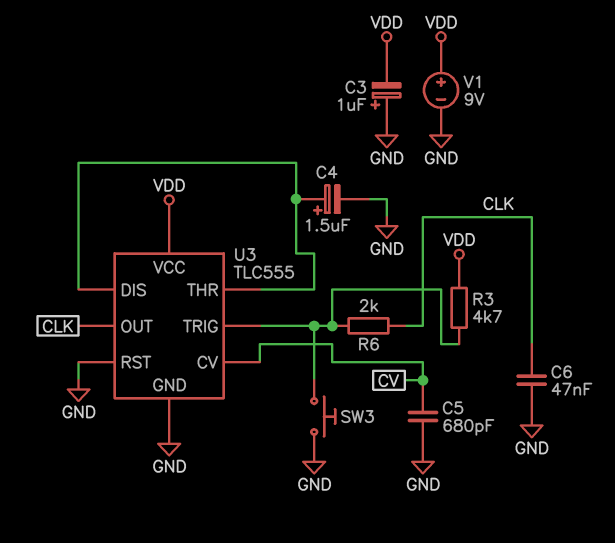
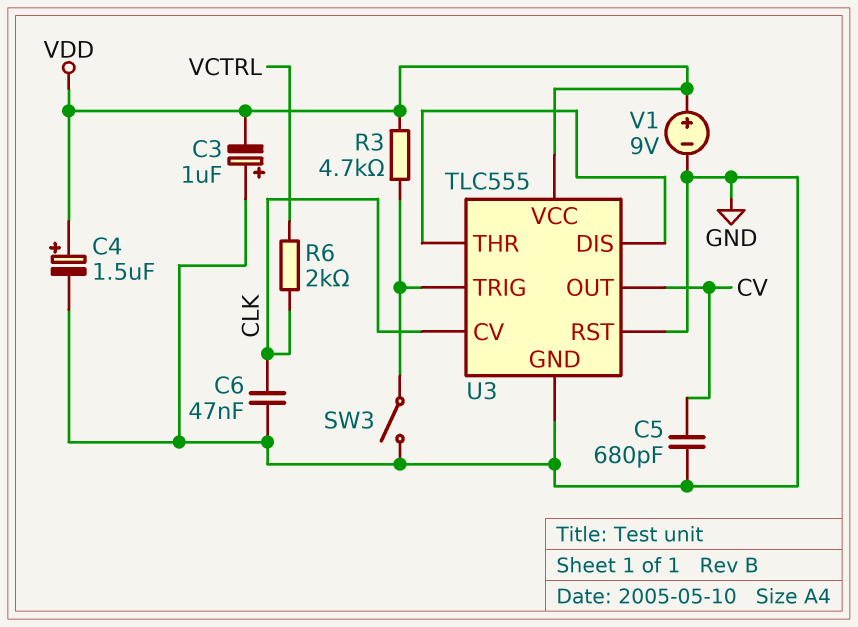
C4: 1.5uF (plus U3/DIS, minus GND) -> 1.5uF (plus VDD, minus GND)
R6: 2k (CLK, U3/TRIG) -> 2k (CLK, VCTRL)
SW3: button (GND, U3/TRIG) -> switch (GND, U3/TRIG)
U3 pin CV: CV -> CLK
U3 pin OUT: CLK -> CV

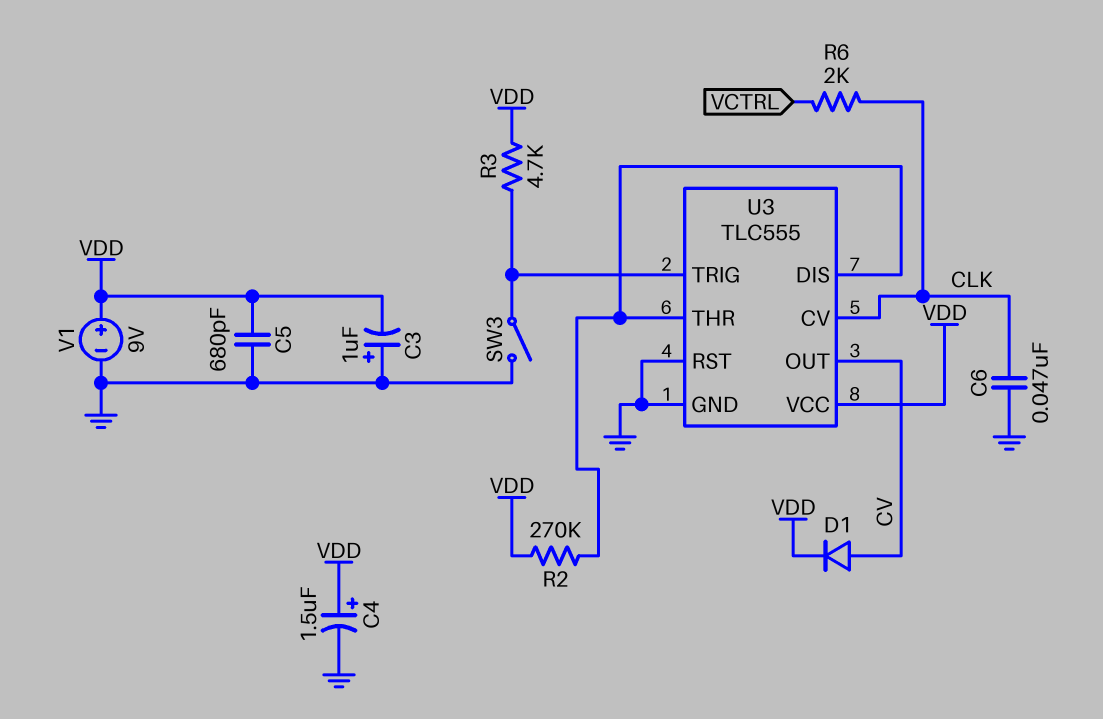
C5: 680pF (CV, GND) -> 680pF (GND, VDD)
D1: none -> diode (A CV, K VDD)
R2: none -> 270k (U3/DIS, VDD)

